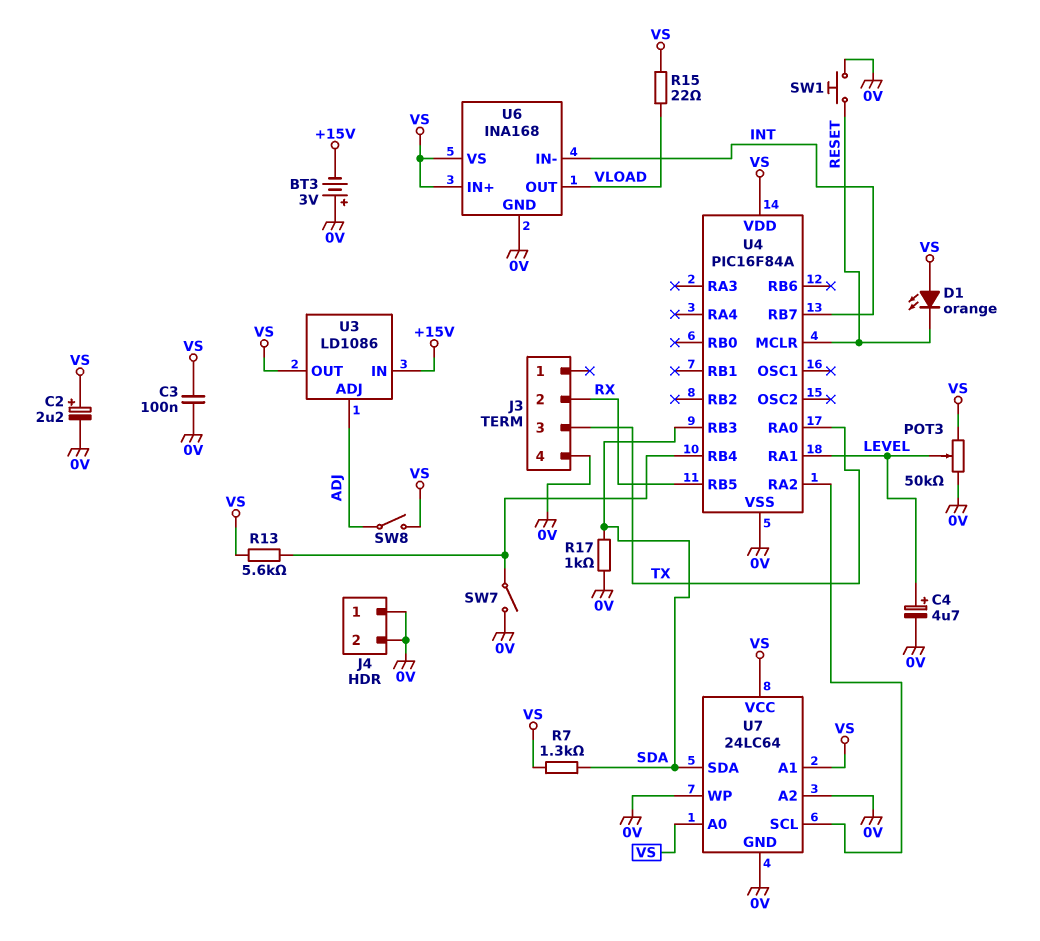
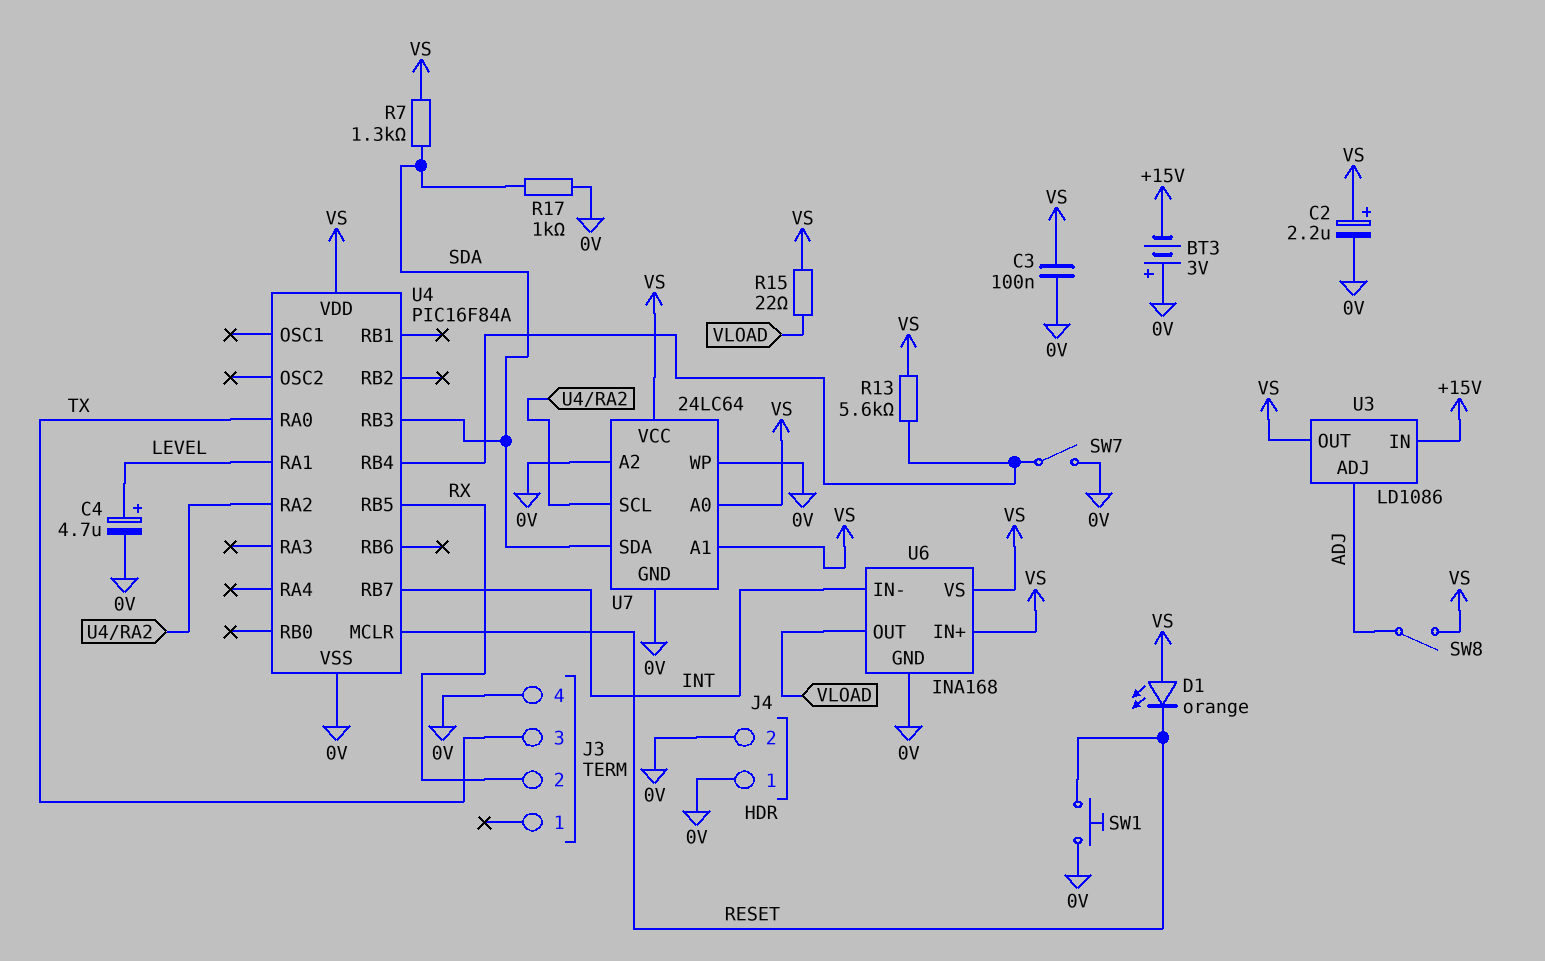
POT3: 50k (0V, VS, wiper LEVEL) -> none

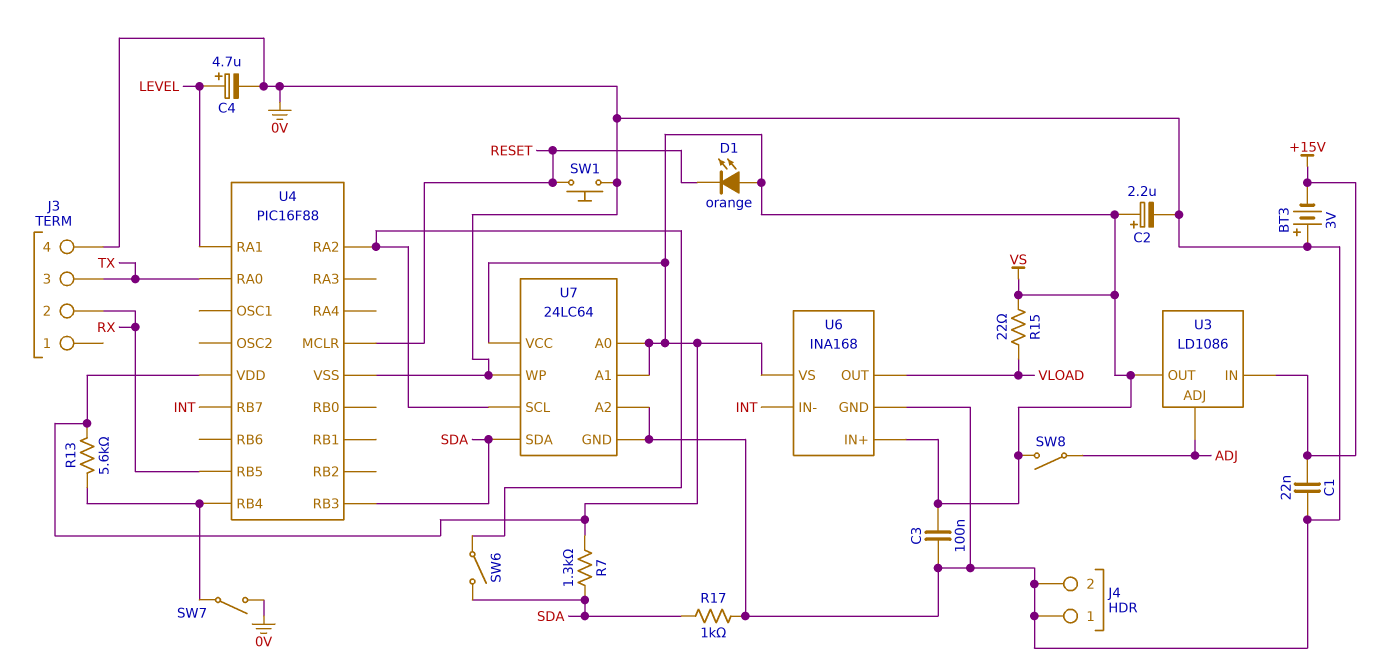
C1: none -> 22nF (+15V, 0V)
SW6: none -> switch (SDA, U4/RA2)
U4: PIC16F84A -> PIC16F88

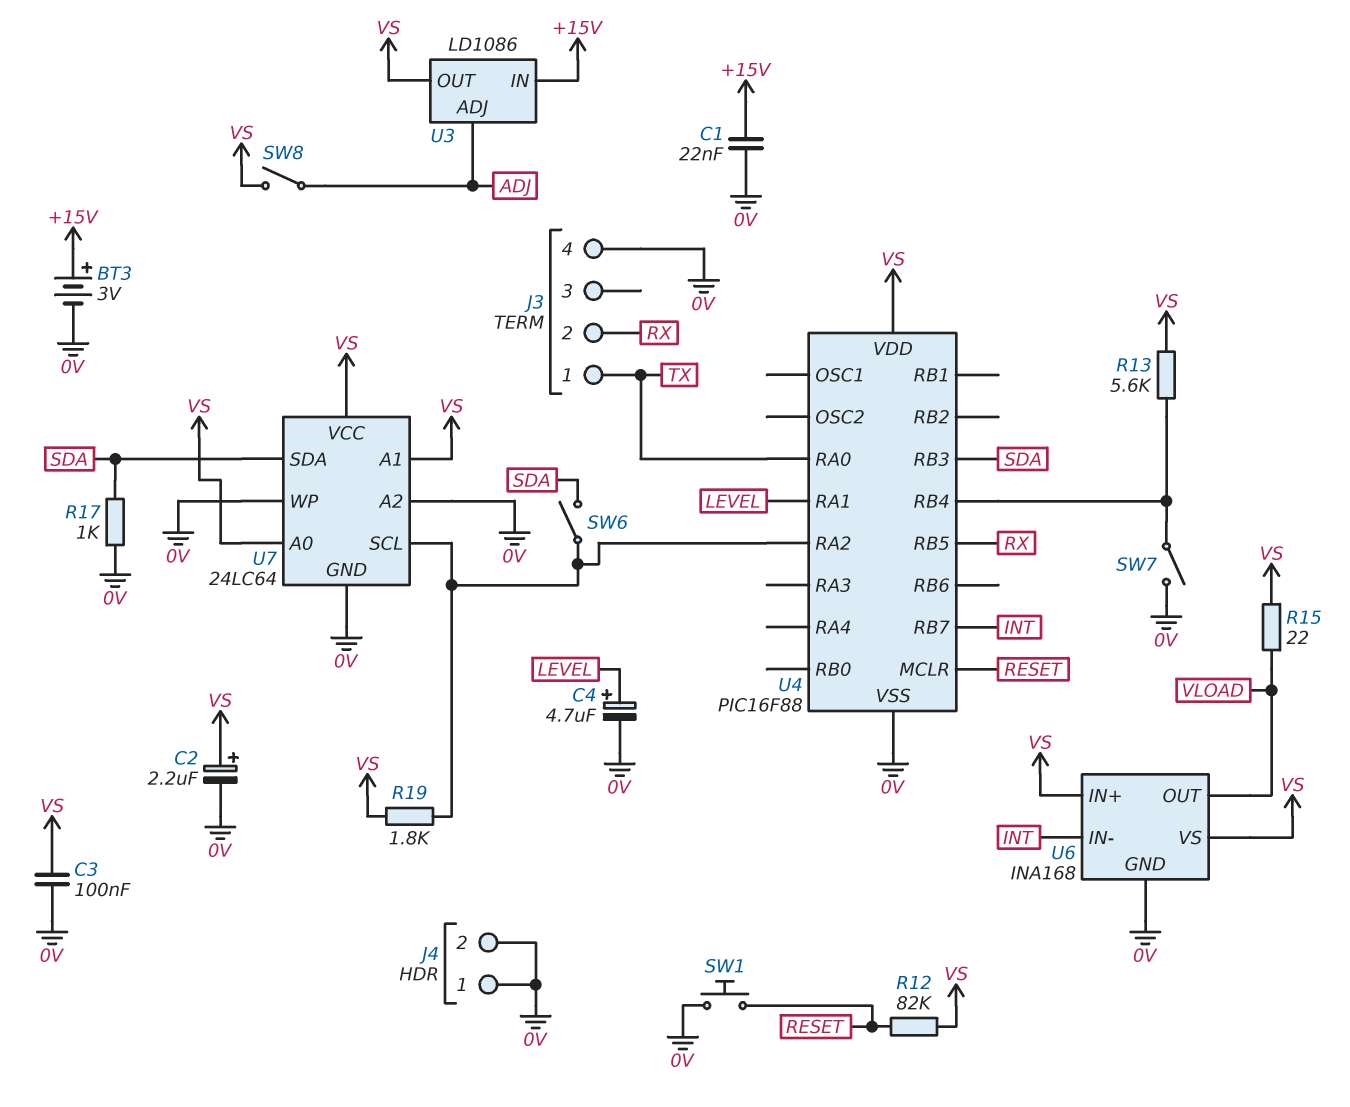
BT3: 3V (plus 0V, minus +15V) -> 3V (plus +15V, minus 0V)
D1: LED orange (A VS, K RESET) -> none
J3 pin 1: none -> TX
J3 pin 3: TX -> none
R7: 1.3k (SDA, VS) -> none
R12: none -> 82k (RESET, VS)
R19: none -> 1.8k (U4/RA2, VS)

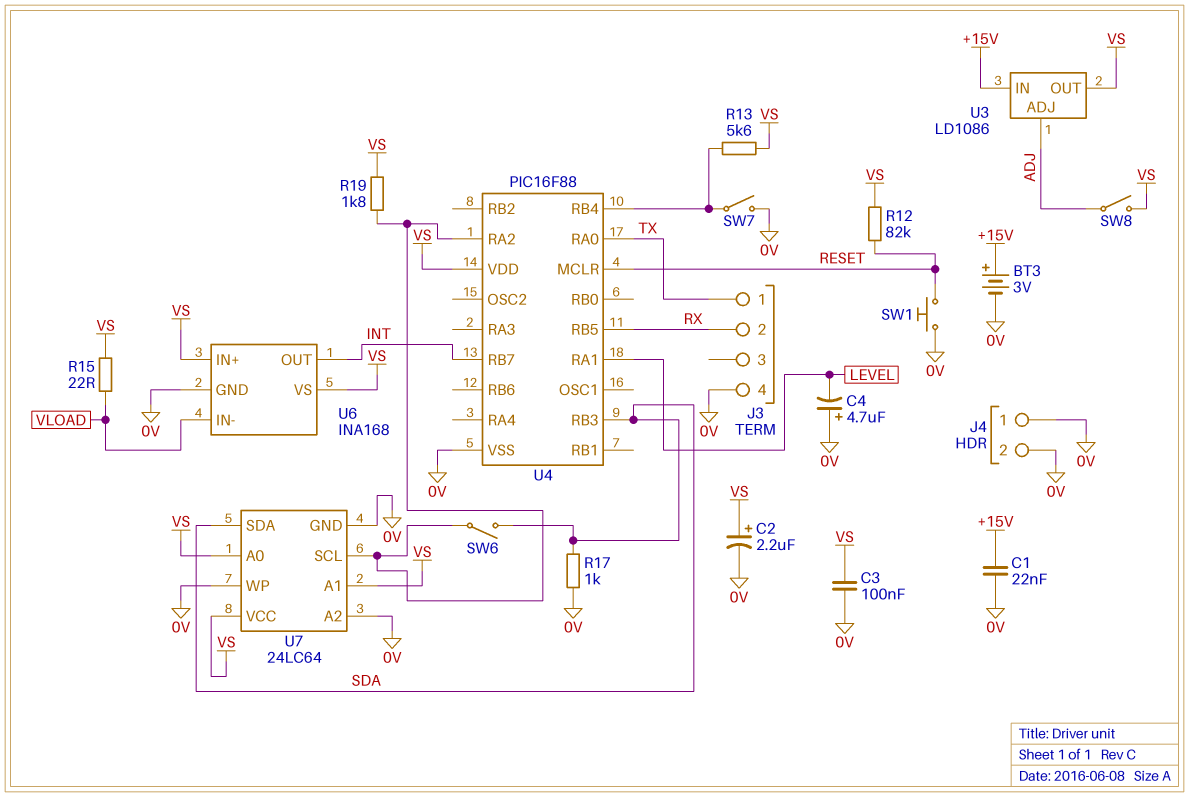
C4: 4.7uF (plus LEVEL, minus 0V) -> 4.7uF (plus 0V, minus LEVEL)
U6 pin IN-: INT -> VLOAD
U6 pin OUT: VLOAD -> INT

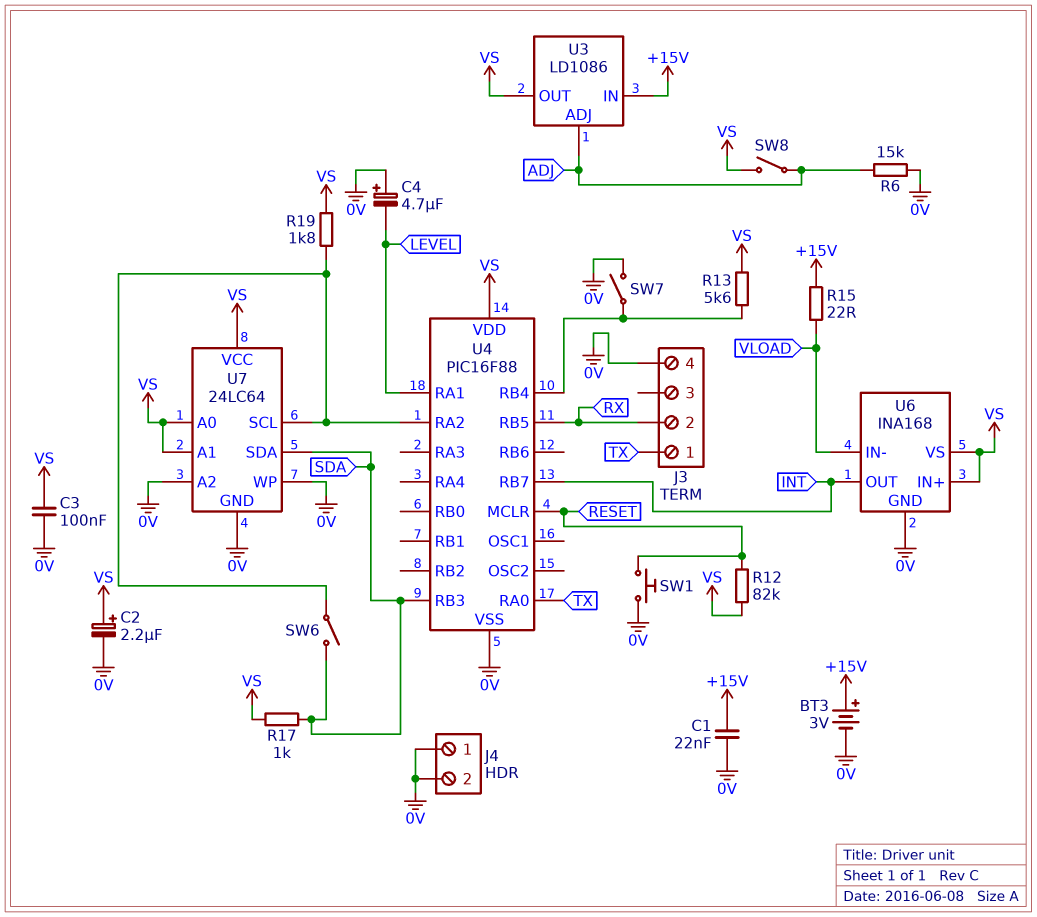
R6: none -> 15k (0V, ADJ)
R15: 22 (VLOAD, VS) -> 22 (+15V, VLOAD)
R17: 1k (0V, SDA) -> 1k (SDA, VS)

